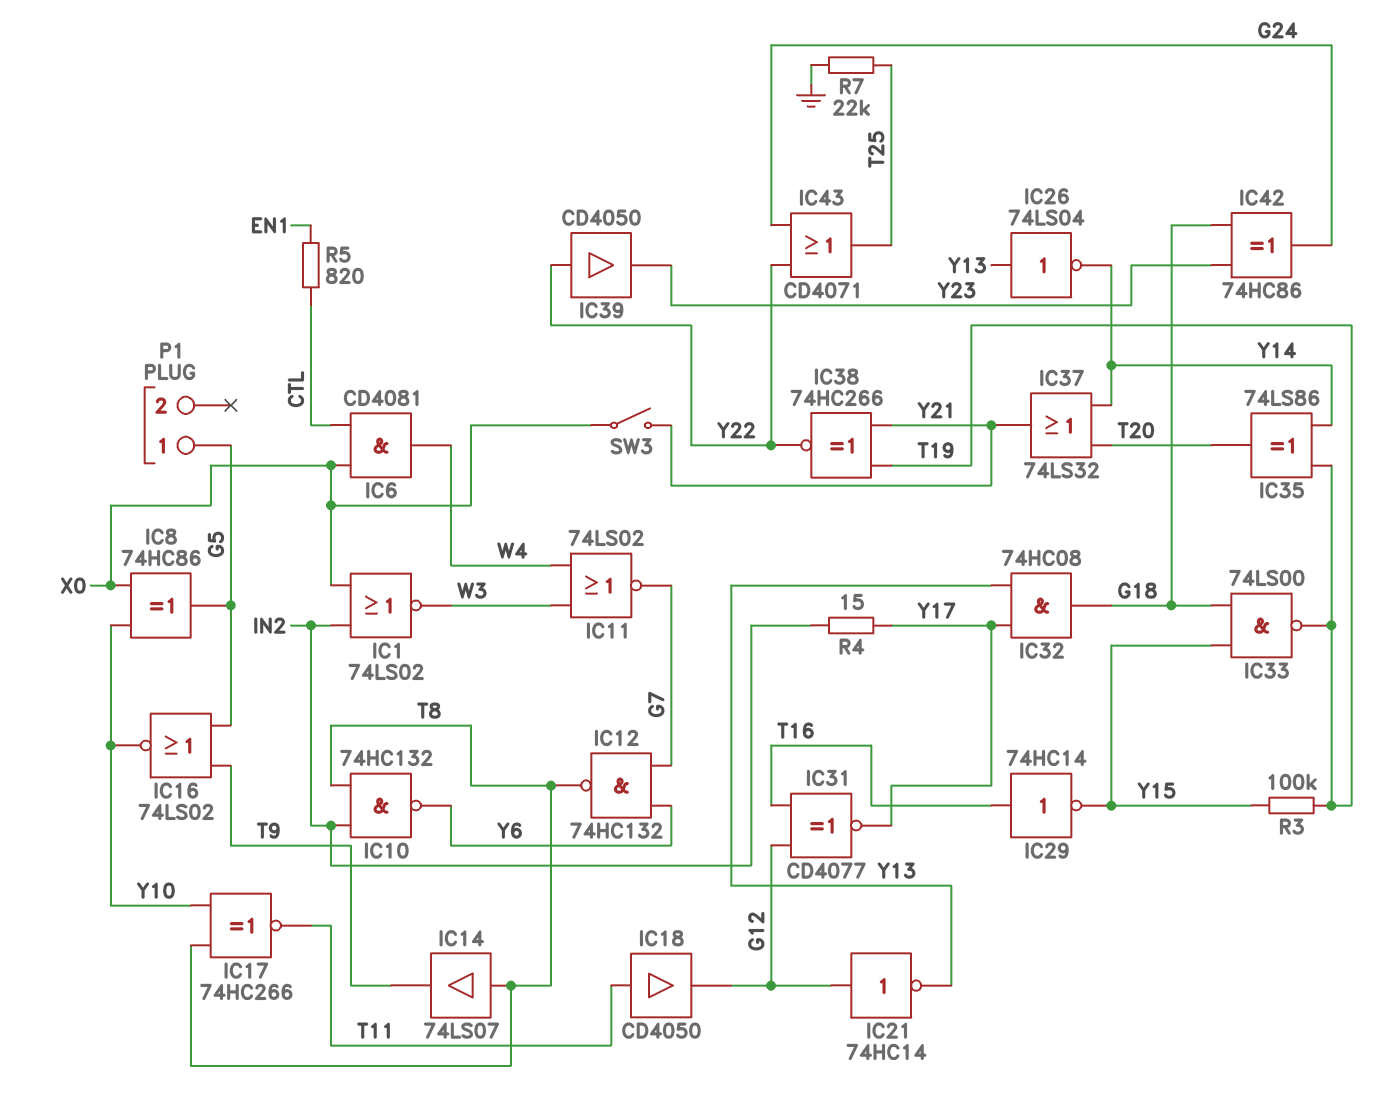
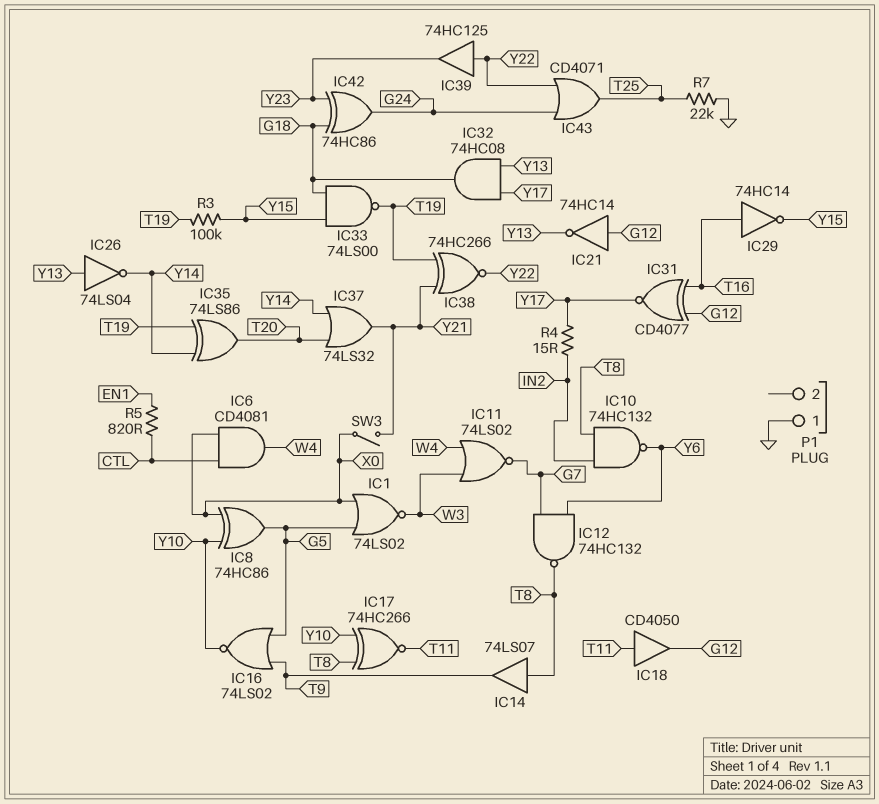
IC1: NOR 74LS02 (in IN2, in X0, out W3) -> NOR 74LS02 (in G5, in X0, out W3)
IC39: buffer CD4050 (in Y22, out Y23) -> buffer 74HC125 (in Y22, out Y23)
P1 pin 1: G5 -> GND

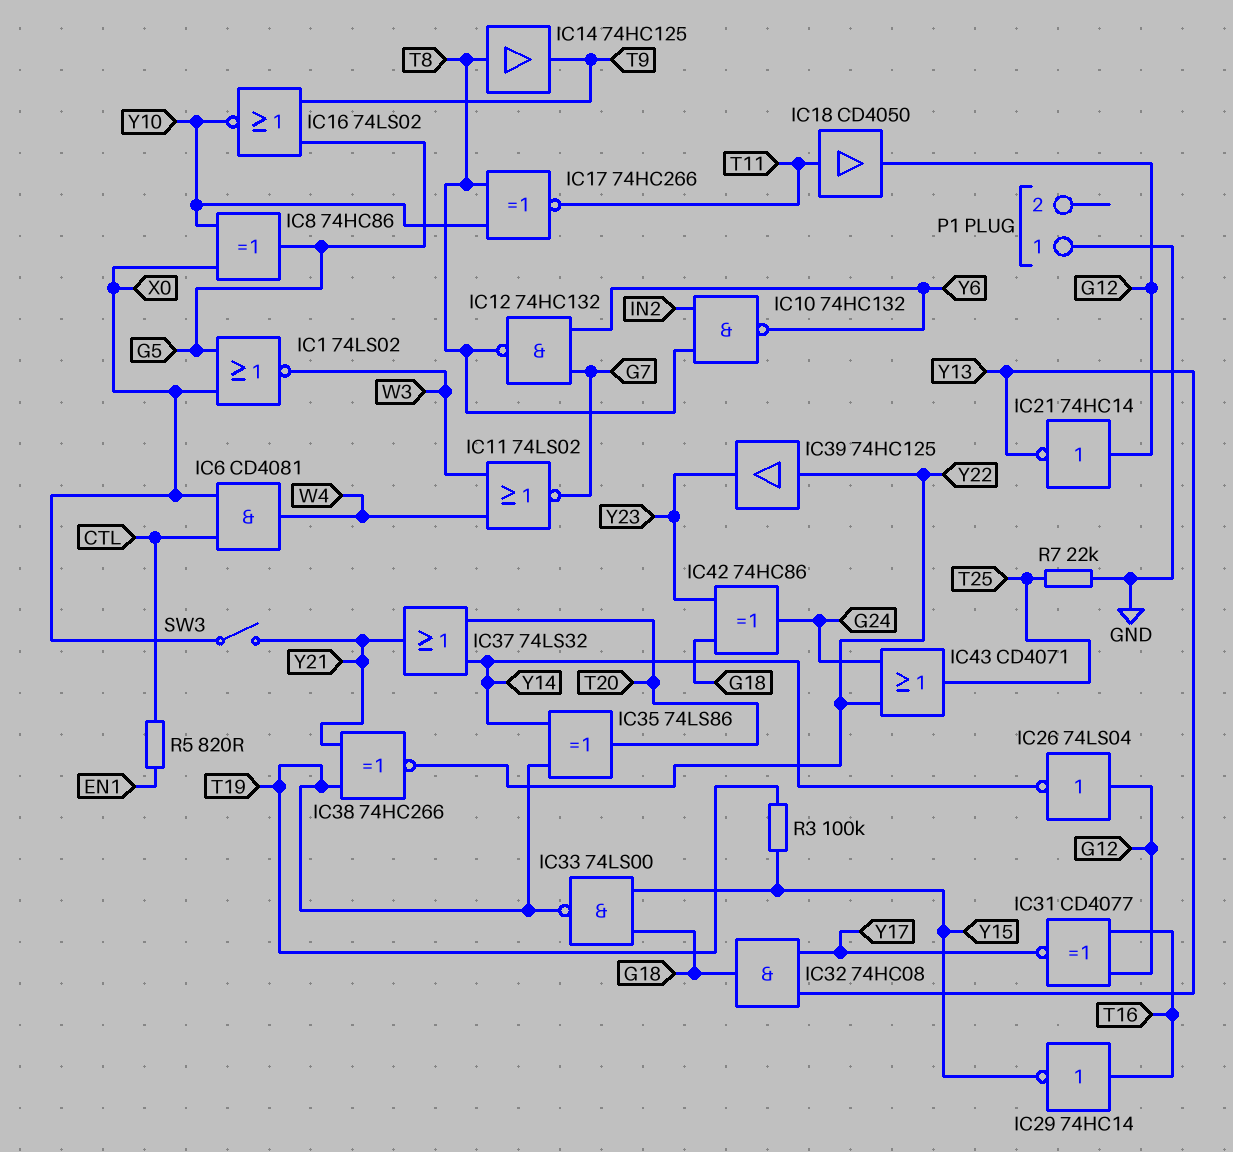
IC14: buffer 74LS07 (in T8, out T9) -> buffer 74HC125 (in T8, out T9)
IC26: NOT 74LS04 (in Y13, out Y14) -> NOT 74LS04 (in G12, out Y14)
R4: 15 (IN2, Y17) -> none

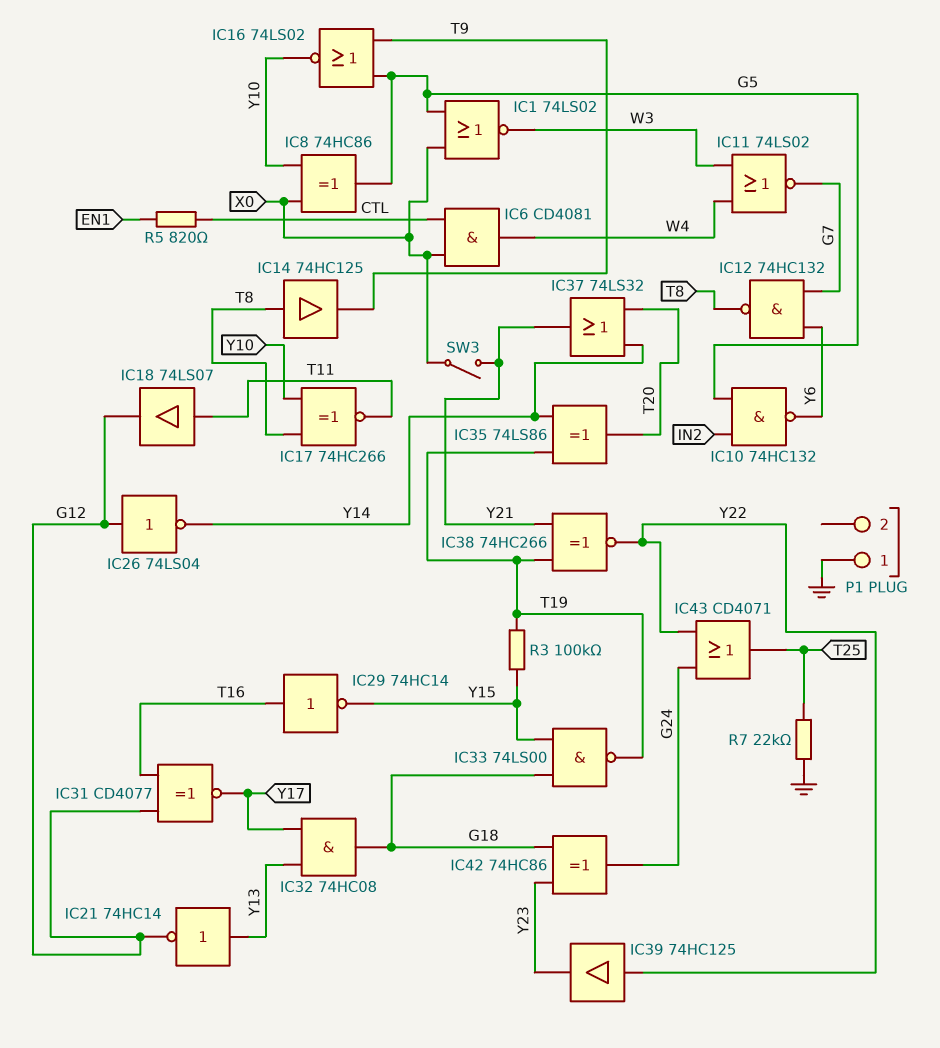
IC10: NAND 74HC132 (in IN2, in T8, out Y6) -> NAND 74HC132 (in G5, in IN2, out Y6)
IC18: buffer CD4050 (in T11, out G12) -> buffer 74LS07 (in T11, out G12)
IC21: NOT 74HC14 (in G12, out Y13) -> NOT 74HC14 (in Y13, out G12)

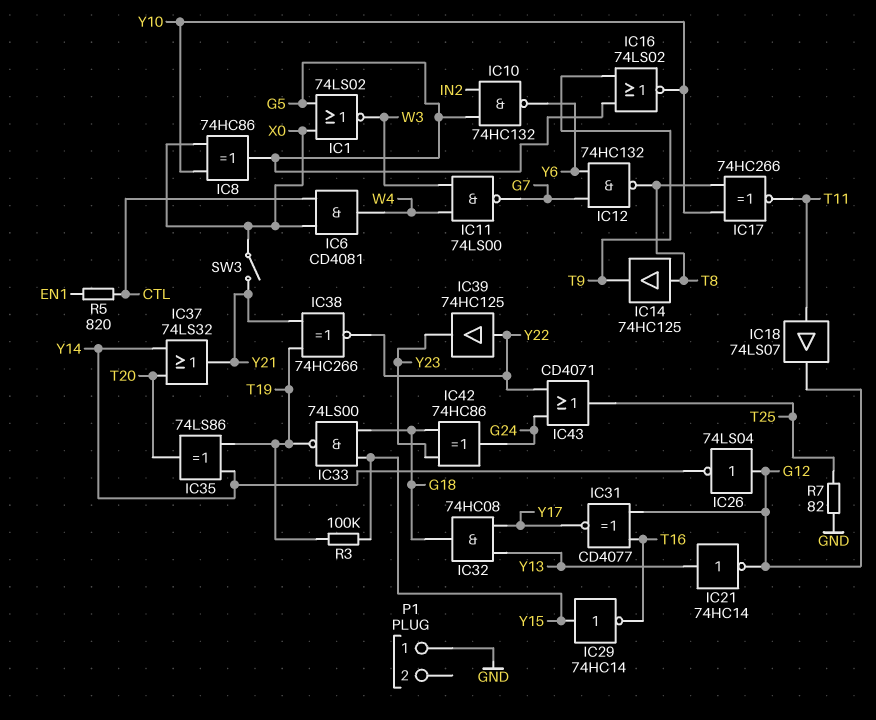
IC11: NOR 74LS02 (in W3, in W4, out G7) -> NAND 74LS00 (in W3, in W4, out G7)
IC29: NOT 74HC14 (in T16, out Y15) -> NOT 74HC14 (in Y15, out T16)
R7: 22k (GND, T25) -> 82 (GND, T25)

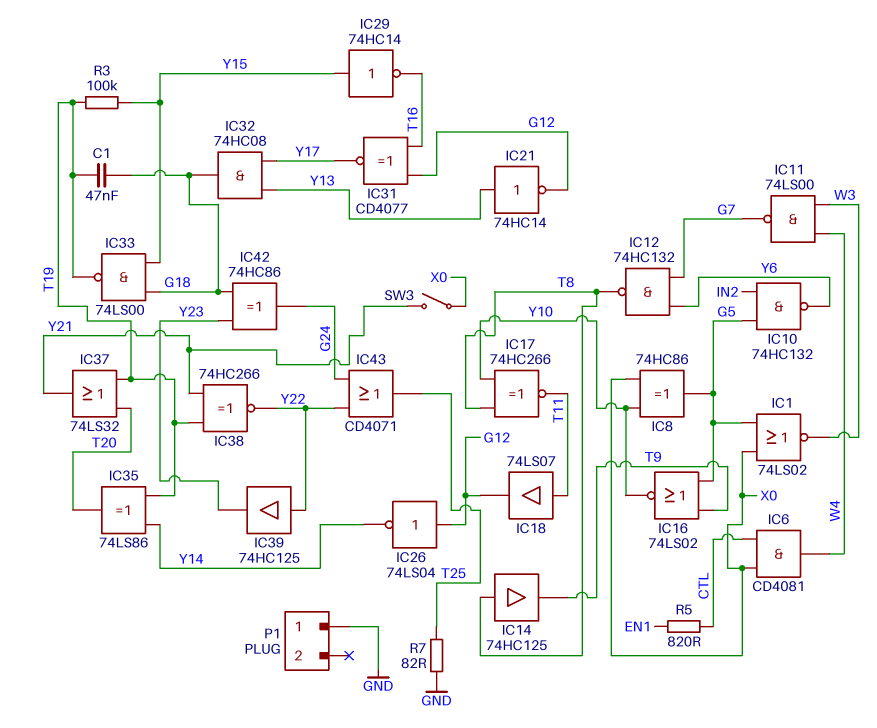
C1: none -> 47nF (G18, T19)
IC37: OR 74LS32 (in T20, in Y14, out Y21) -> OR 74LS32 (in T19, in T20, out Y21)

